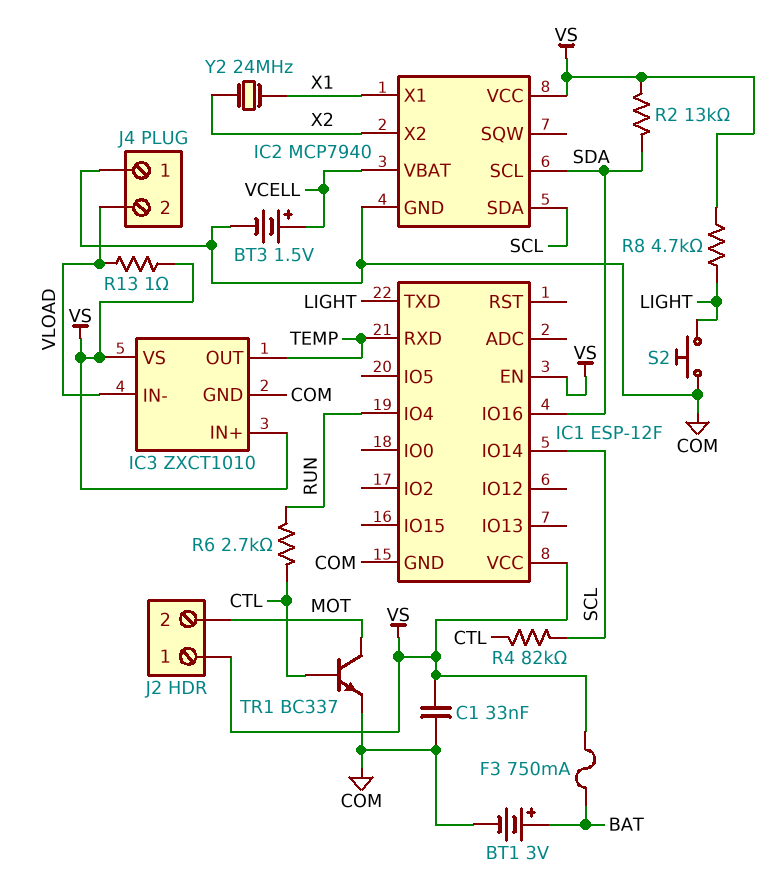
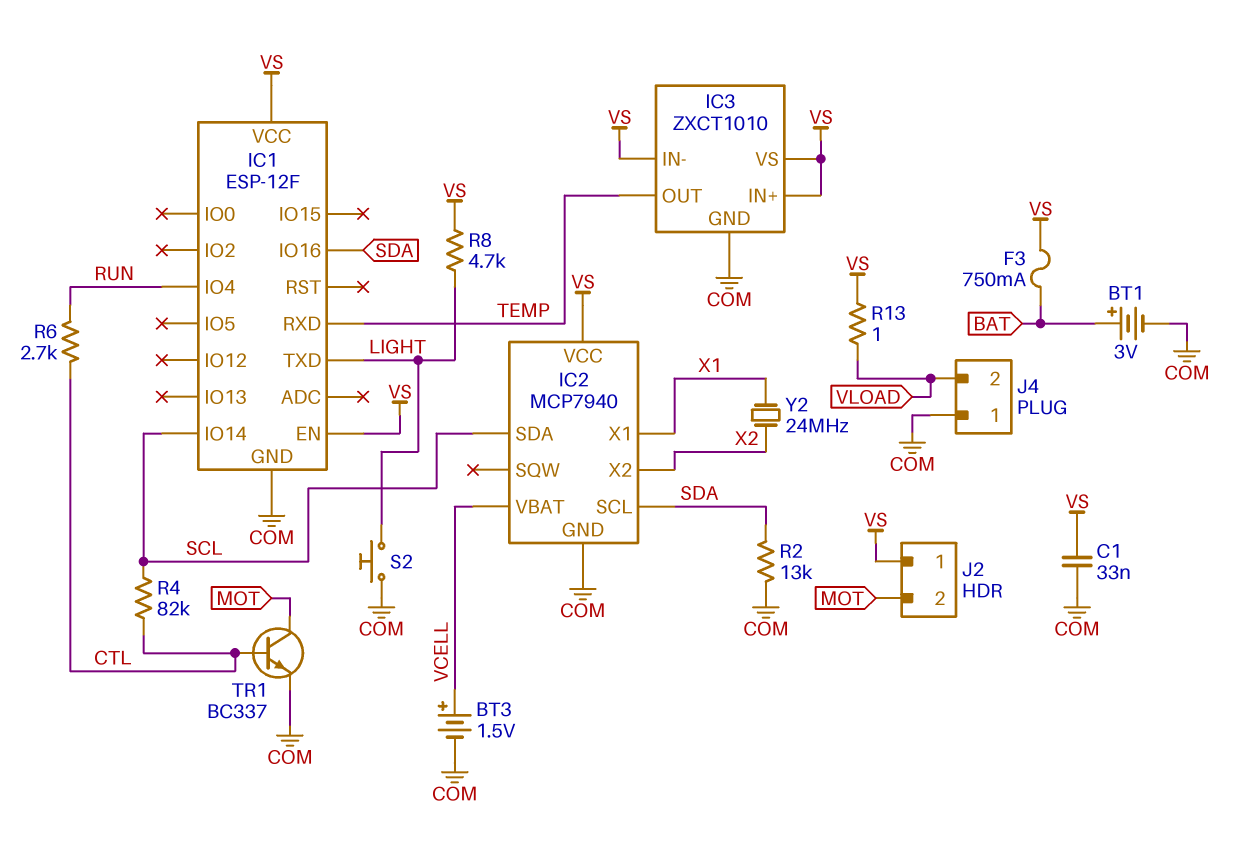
IC3 pin IN-: VLOAD -> VS
R2: 13k (SDA, VS) -> 13k (COM, SDA)

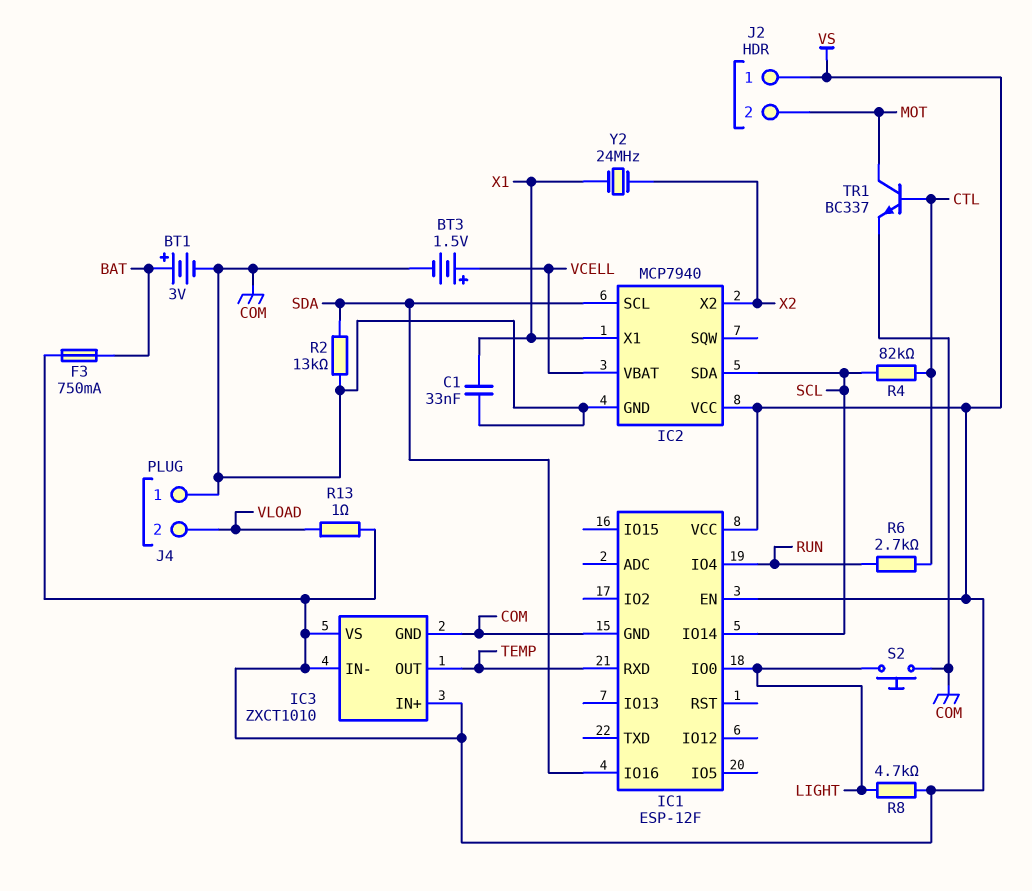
C1: 33nF (COM, VS) -> 33nF (COM, X1)
IC1 pin IO0: none -> LIGHT
IC1 pin TXD: LIGHT -> none

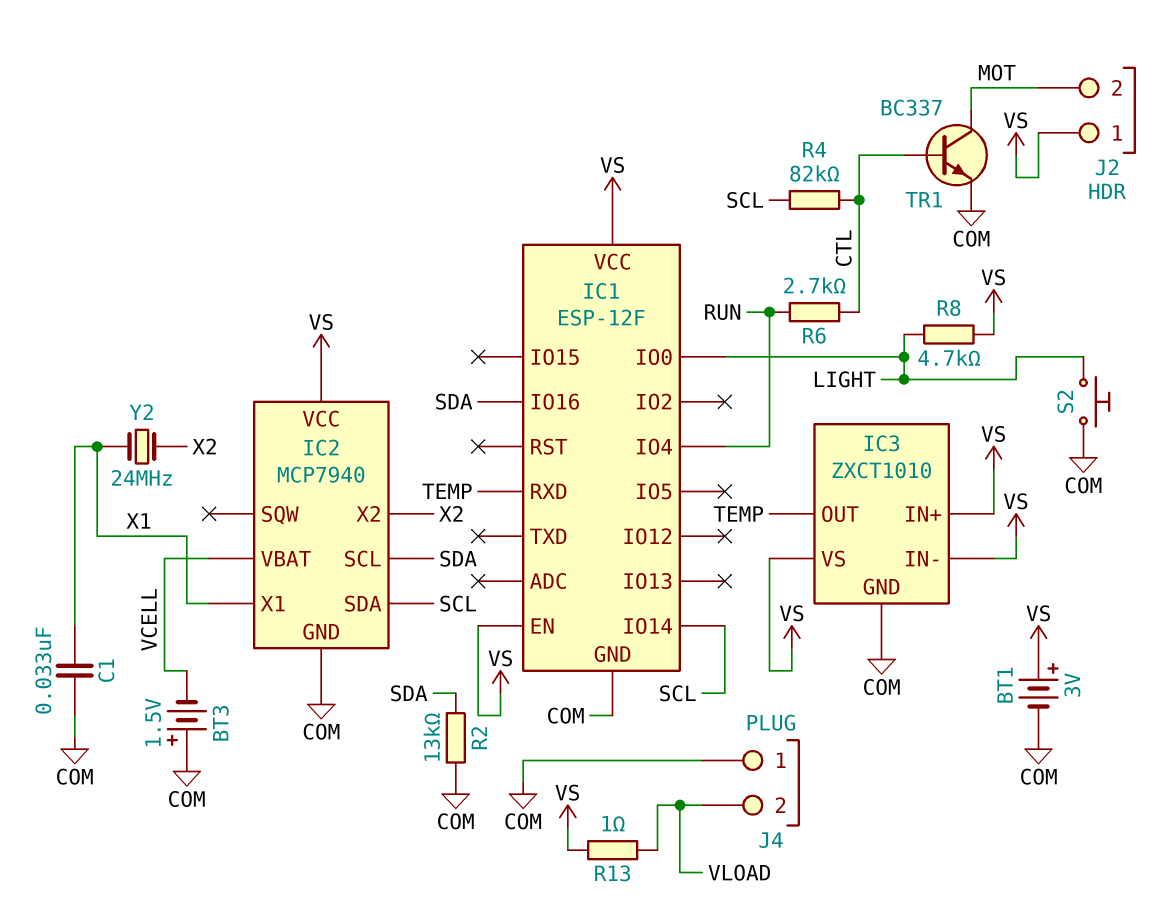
BT1: 3V (plus BAT, minus COM) -> 3V (plus VS, minus COM)
BT3: 1.5V (plus VCELL, minus COM) -> 1.5V (plus COM, minus VCELL)
F3: 750mA (BAT, VS) -> none

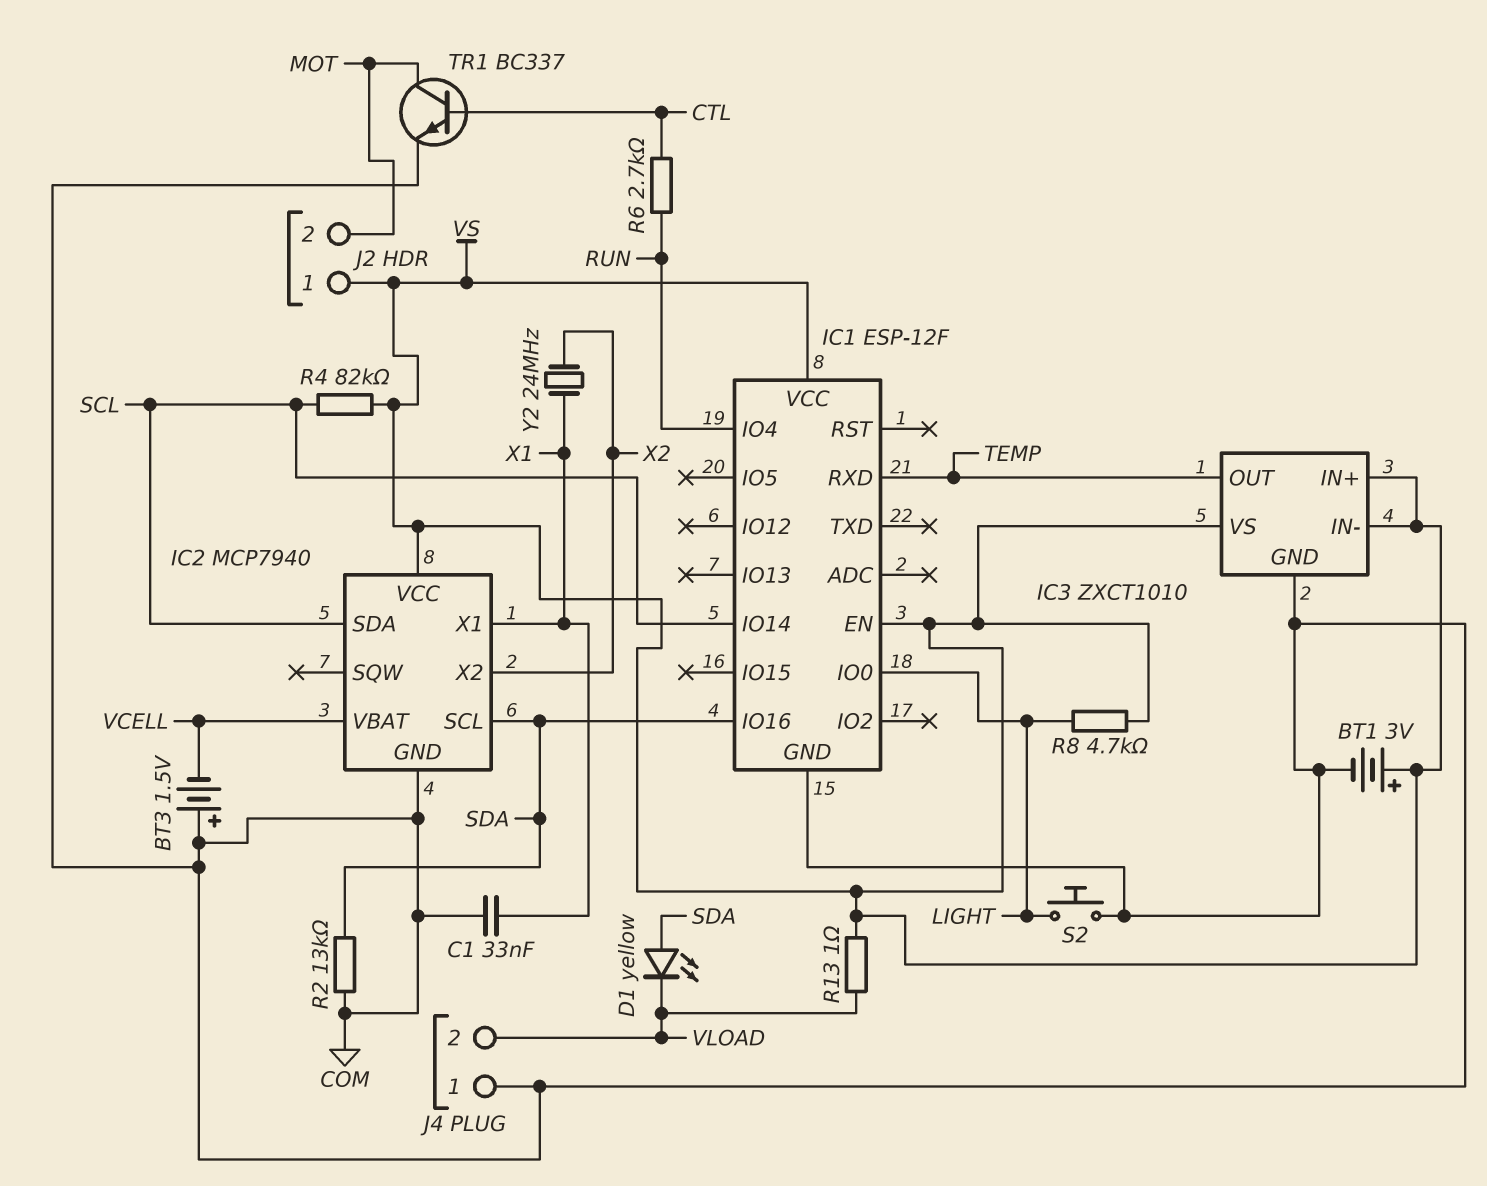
D1: none -> LED yellow (A SDA, K VLOAD)
R4: 82k (CTL, SCL) -> 82k (SCL, VS)

